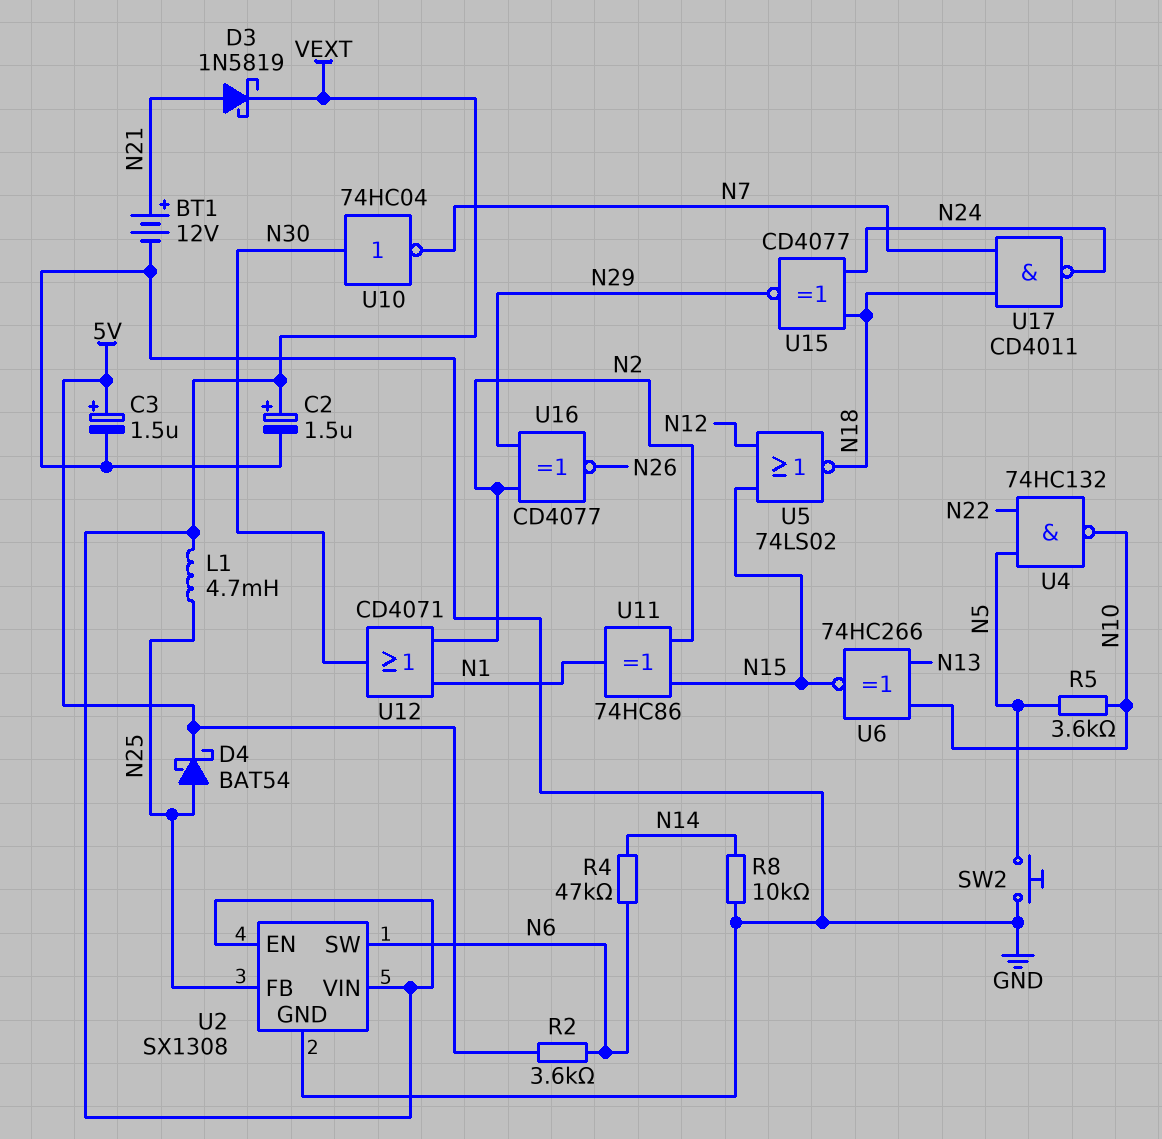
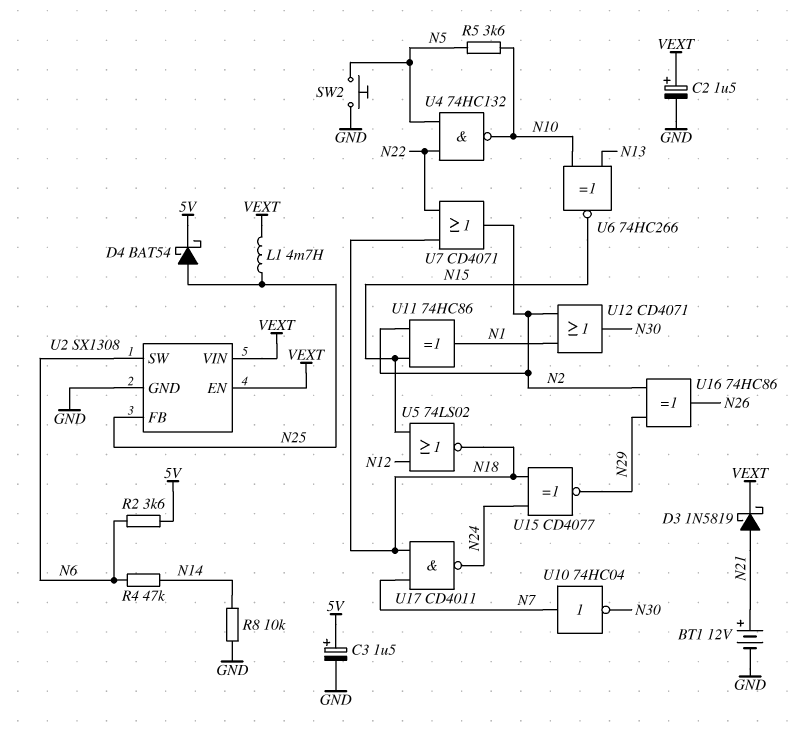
U7: none -> OR CD4071 (in N18, in N22, out N2)
U10: NOT 74HC04 (in N30, out N7) -> NOT 74HC04 (in N7, out N30)
U16: XNOR CD4077 (in N2, in N29, out N26) -> XOR 74HC86 (in N2, in N29, out N26)

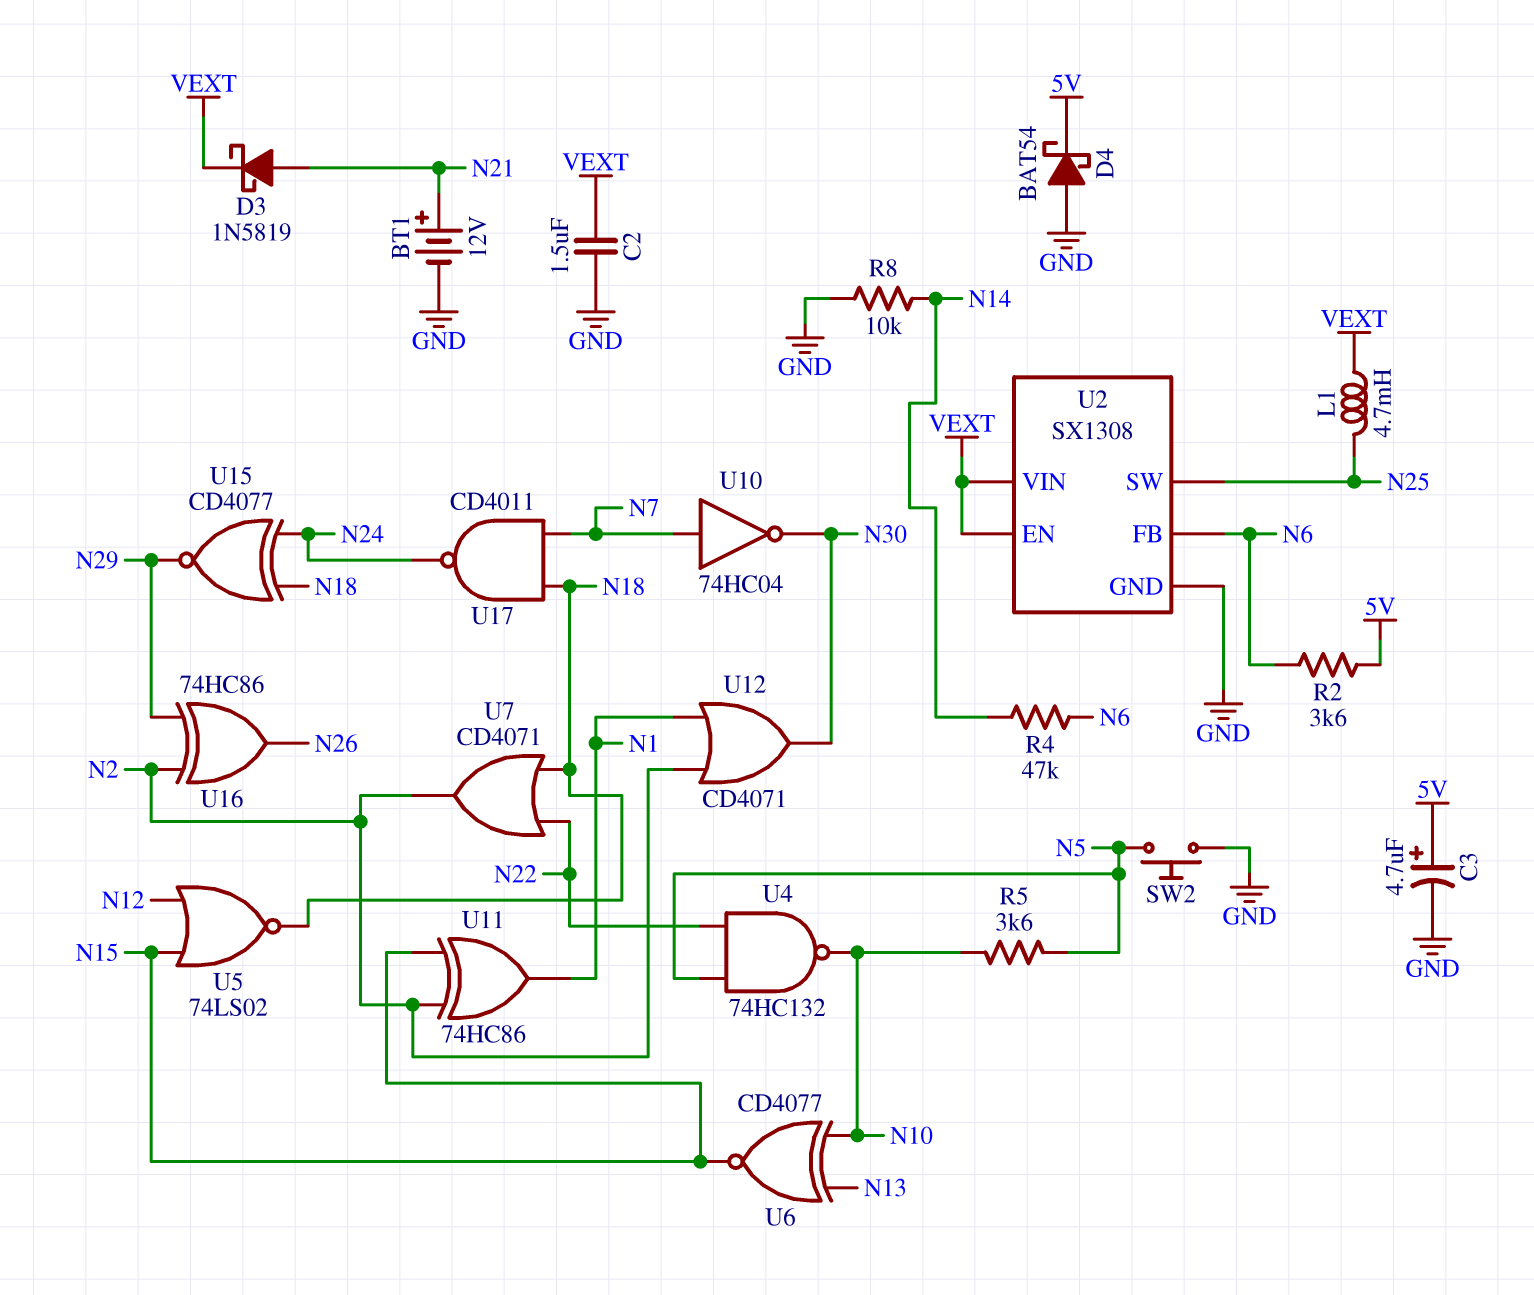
C2: 1.5uF (plus VEXT, minus GND) -> 1.5uF (GND, VEXT)
C3: 1.5uF (plus 5V, minus GND) -> 4.7uF (plus 5V, minus GND)
D4: schottky BAT54 (A N25, K 5V) -> schottky BAT54 (A GND, K 5V)
U2 pin FB: N25 -> N6
U2 pin SW: N6 -> N25
U6: XNOR 74HC266 (in N10, in N13, out N15) -> XNOR CD4077 (in N10, in N13, out N15)

